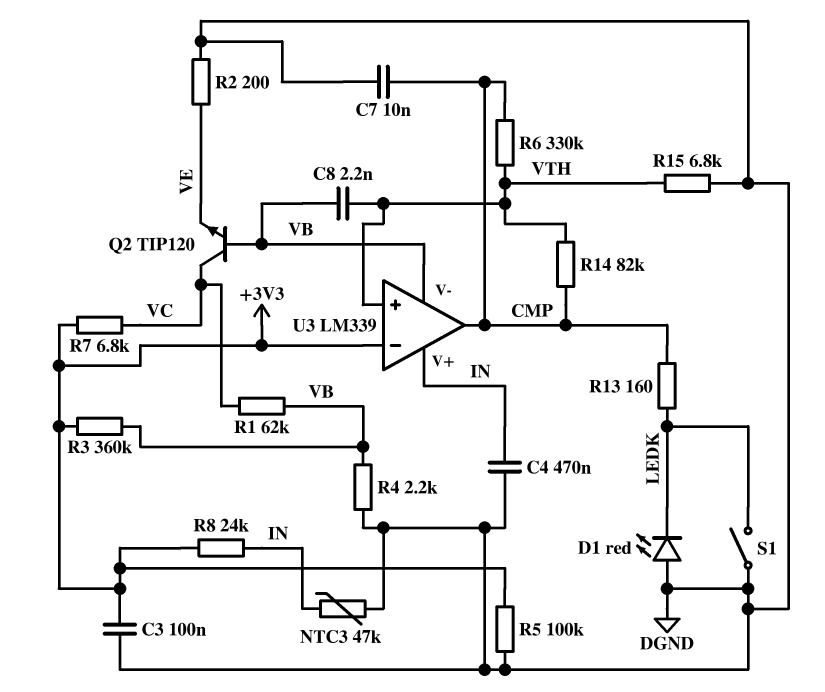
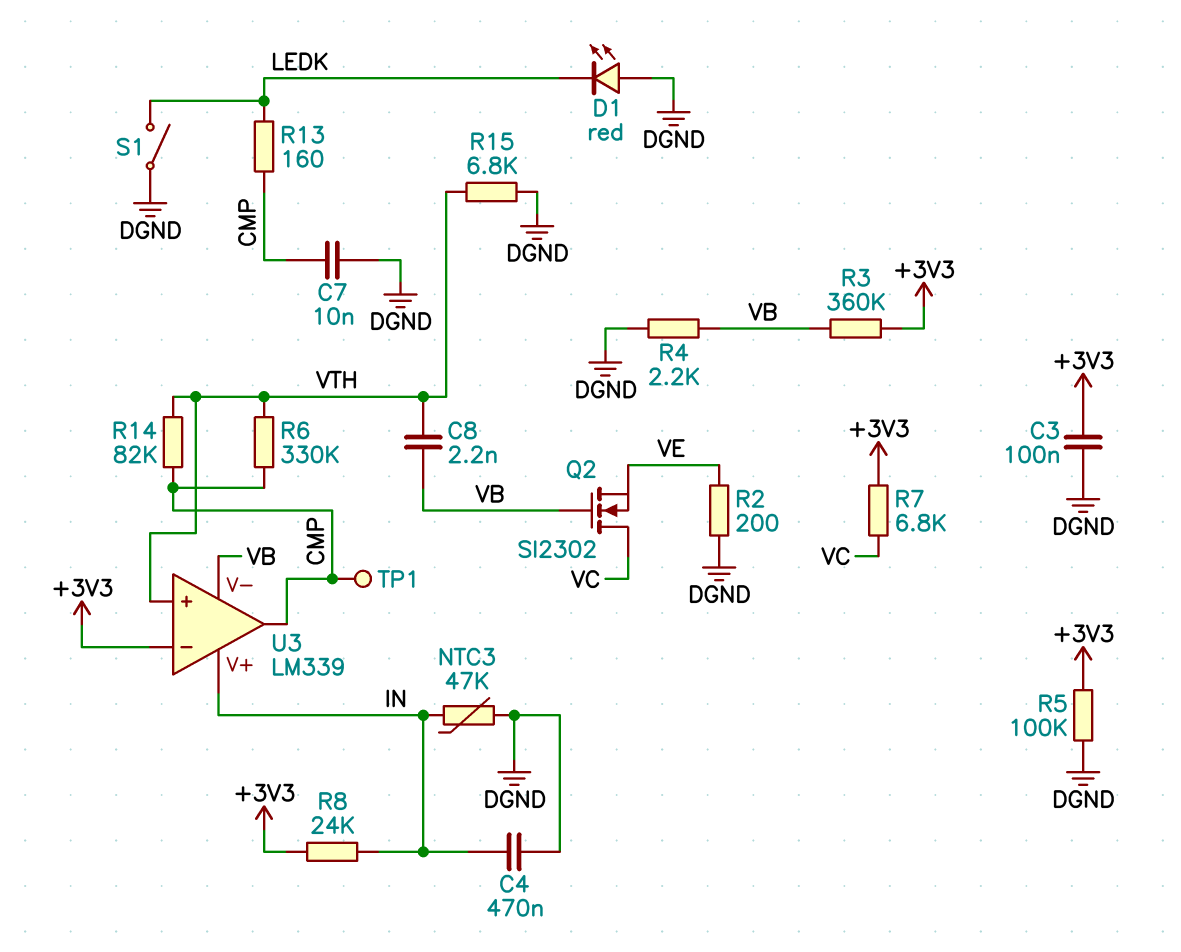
Q2: NPN TIP120 (B VB, C VC, E VE) -> NMOS SI2302 (G VB, D VC, S VE)
R1: 62k (VB, VC) -> none
TP1: none -> test point (CMP)

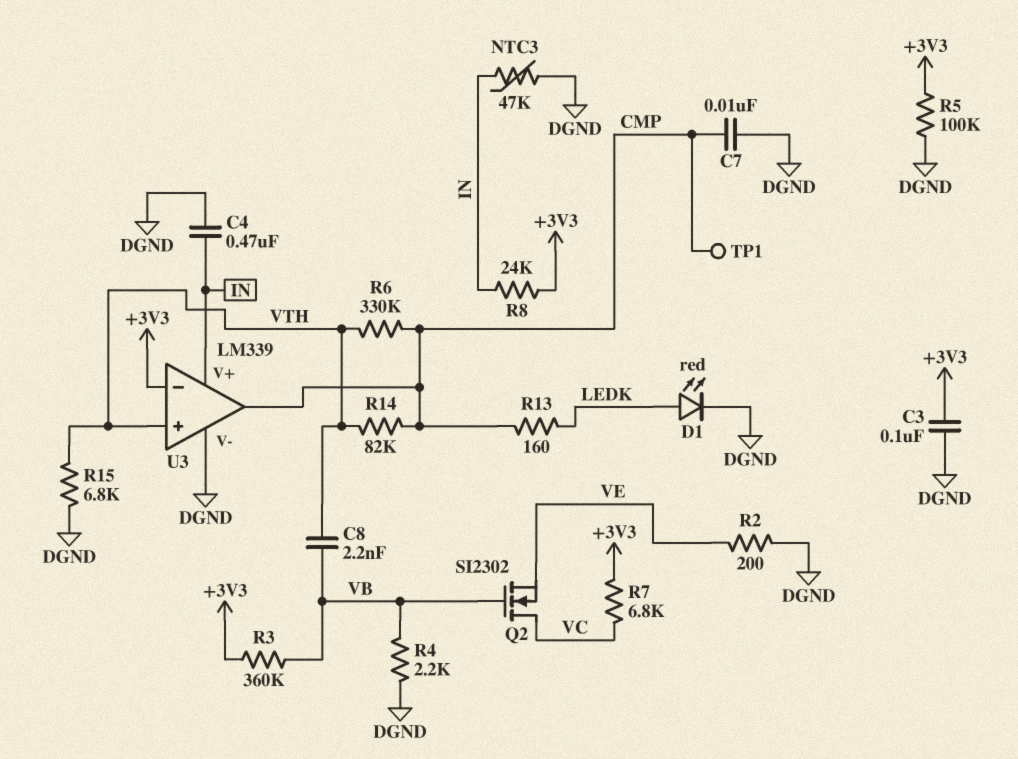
D1: LED red (A DGND, K LEDK) -> LED red (A LEDK, K DGND)
S1: switch (DGND, LEDK) -> none
U3 pin V-: VB -> DGND

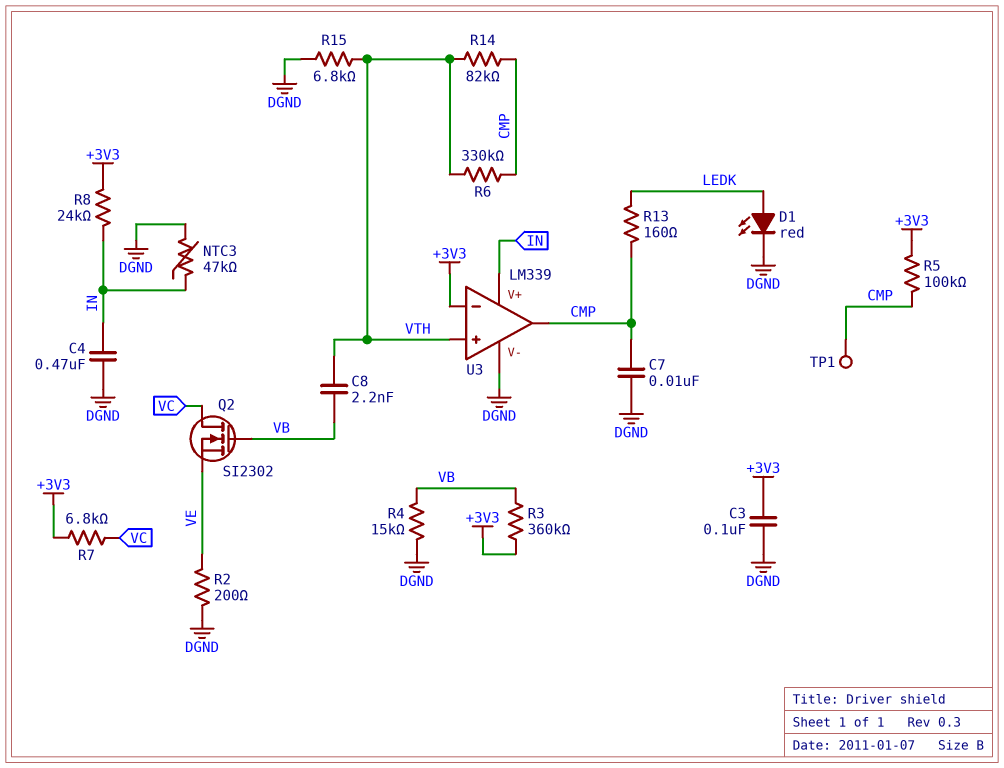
R4: 2.2k (DGND, VB) -> 15k (DGND, VB)
R5: 100k (+3V3, DGND) -> 100k (+3V3, CMP)

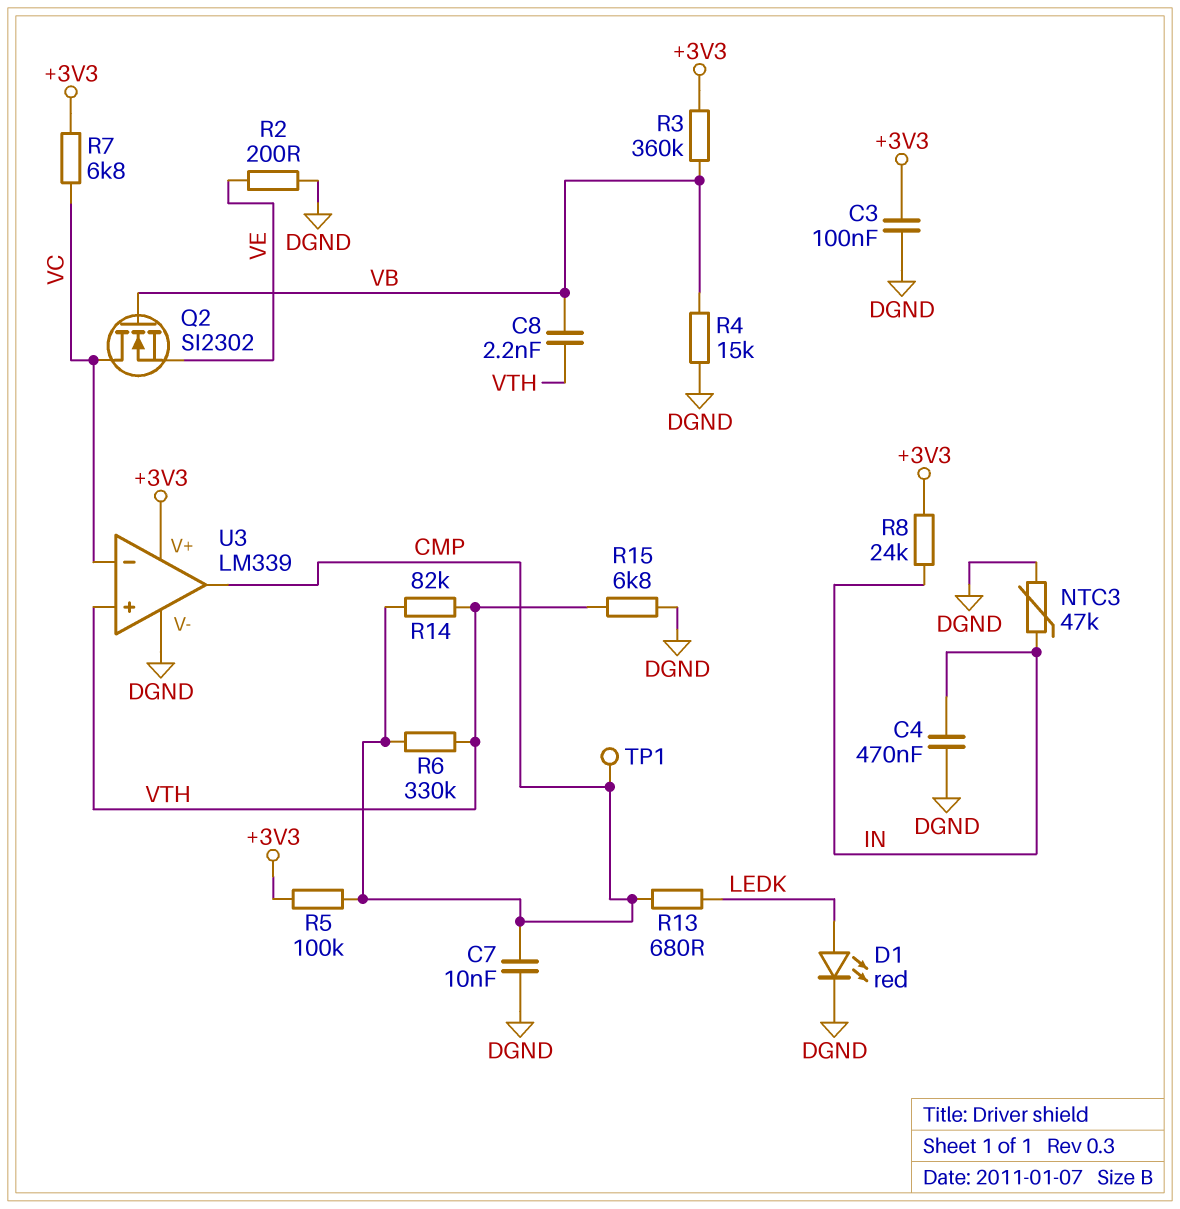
R13: 160 (CMP, LEDK) -> 680 (CMP, LEDK)
U3 pin V+: IN -> +3V3
U3 pin in-: +3V3 -> VC

